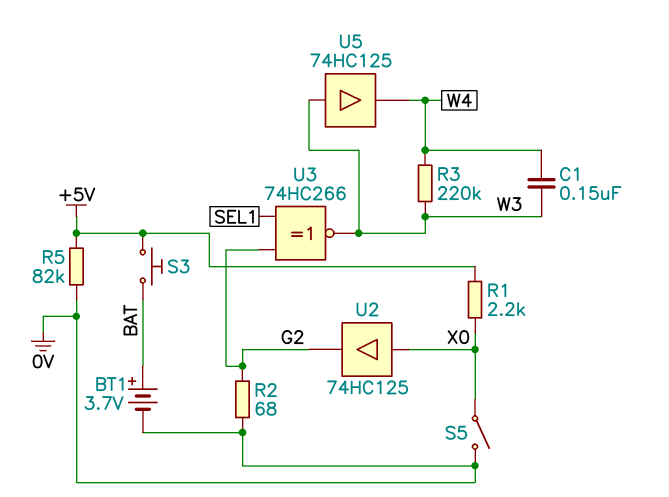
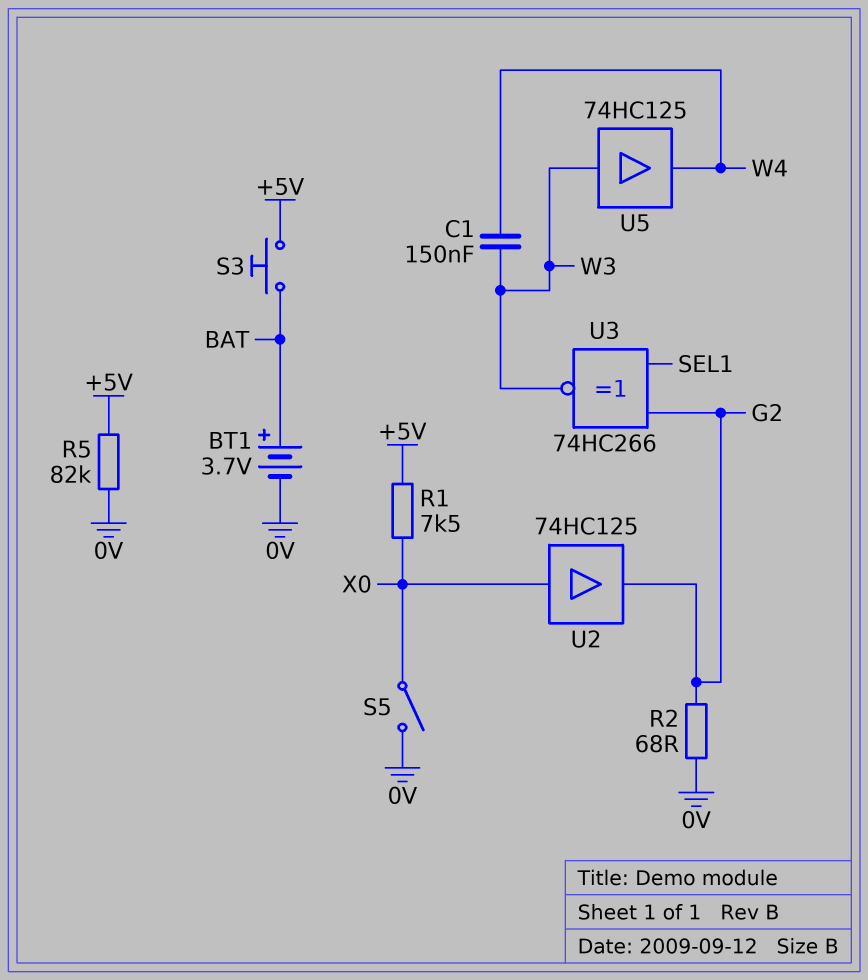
R1: 2.2k (+5V, X0) -> 7.5k (+5V, X0)
R3: 220k (W3, W4) -> none

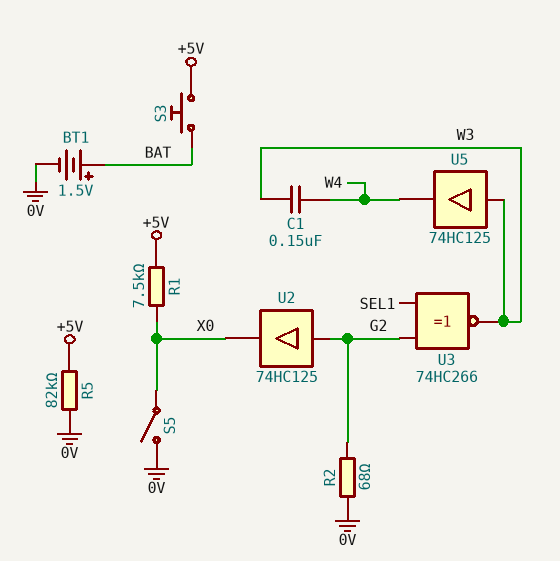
BT1: 3.7V (plus BAT, minus 0V) -> 1.5V (plus BAT, minus 0V)
U2: buffer 74HC125 (in X0, out G2) -> buffer 74HC125 (in G2, out X0)

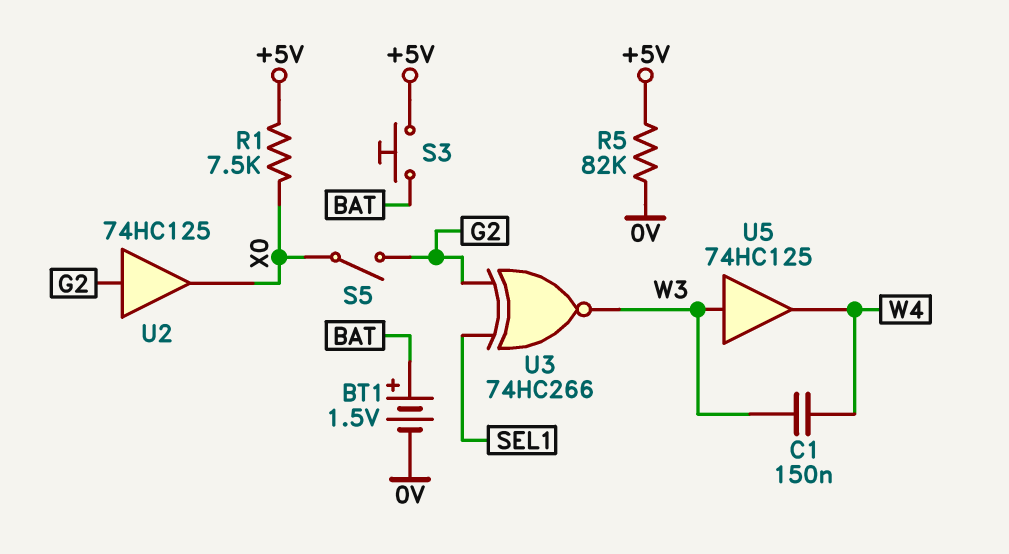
R2: 68 (0V, G2) -> none
S5: switch (0V, X0) -> switch (G2, X0)

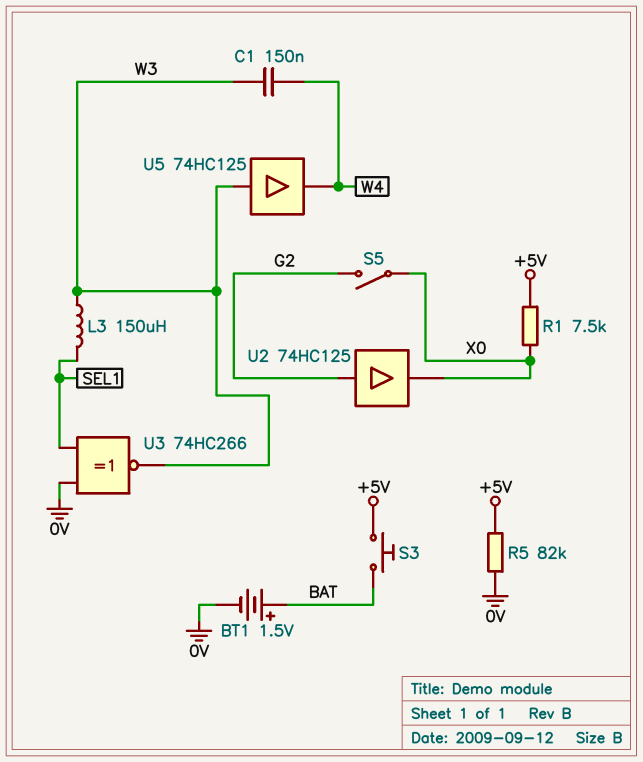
L3: none -> 150uH (SEL1, W3)
U3: XNOR 74HC266 (in G2, in SEL1, out W3) -> XNOR 74HC266 (in 0V, in SEL1, out W3)

